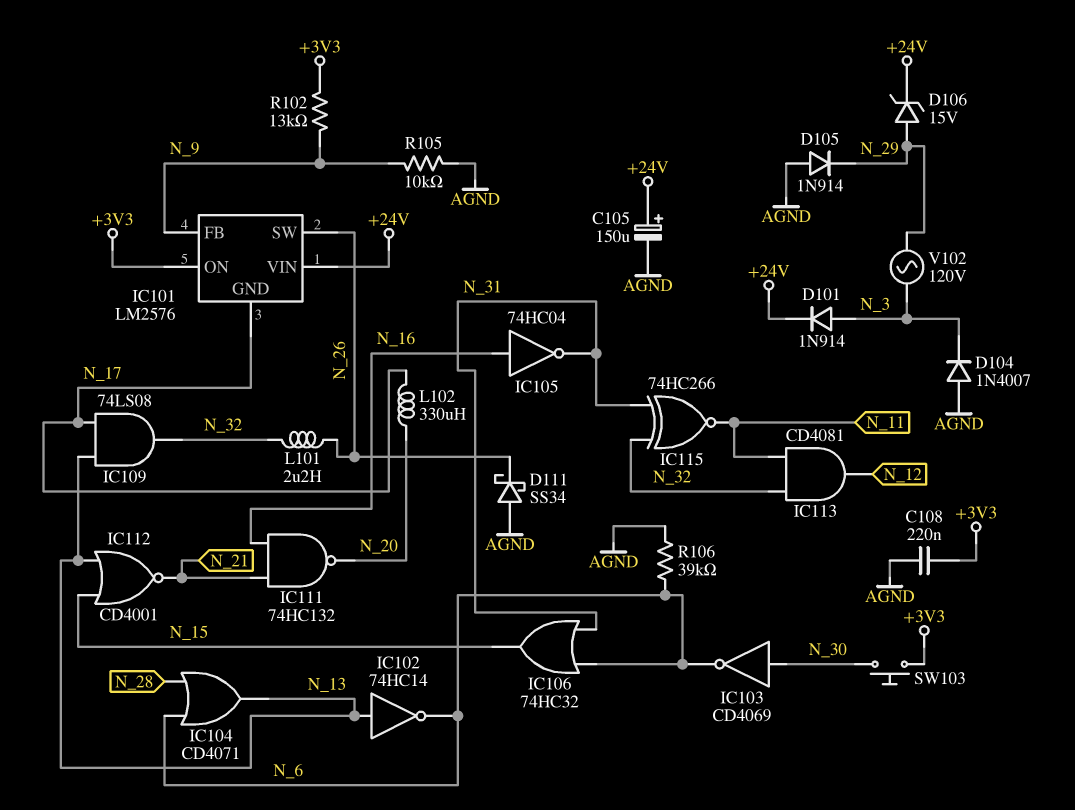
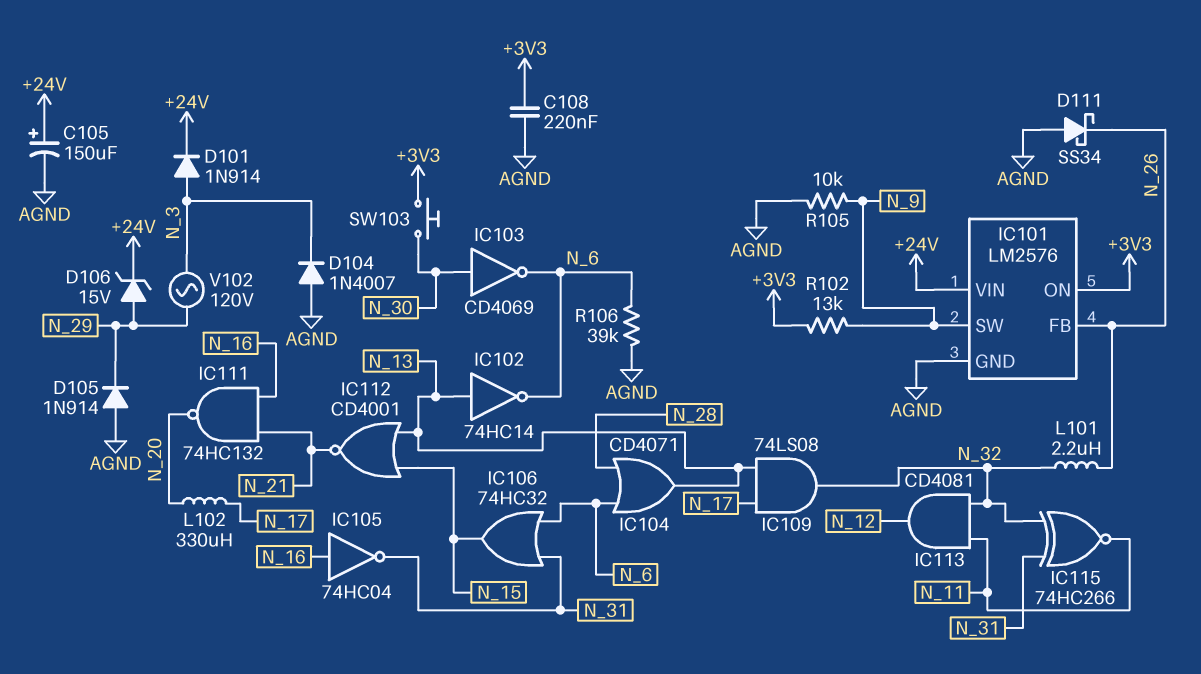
IC101 pin FB: N_9 -> N_26
IC101 pin GND: N_17 -> AGND
IC101 pin SW: N_26 -> N_9

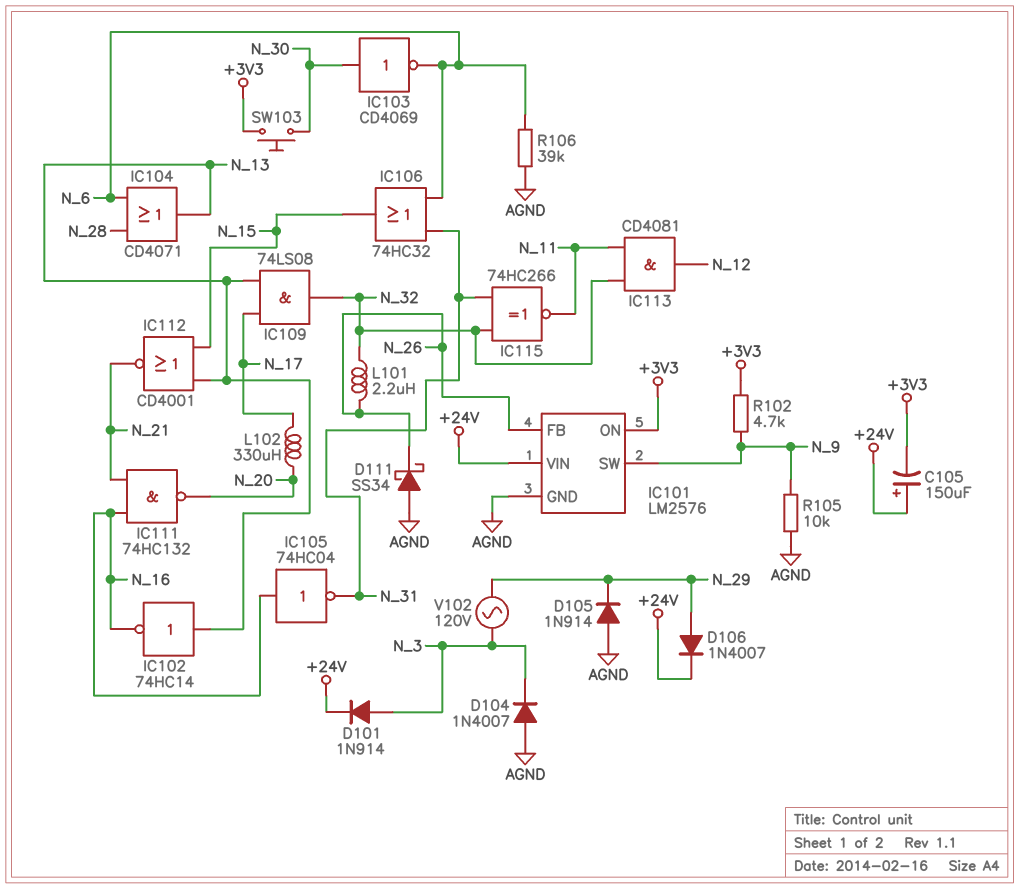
C105: 150uF (plus +24V, minus AGND) -> 150uF (plus +24V, minus +3V3)
C108: 220nF (+3V3, AGND) -> none
D106: zener 15V (A N_29, K +24V) -> diode 1N4007 (A N_29, K +24V)
IC102: NOT 74HC14 (in N_13, out N_6) -> NOT 74HC14 (in N_13, out N_16)
R102: 13k (+3V3, N_9) -> 4.7k (+3V3, N_9)

